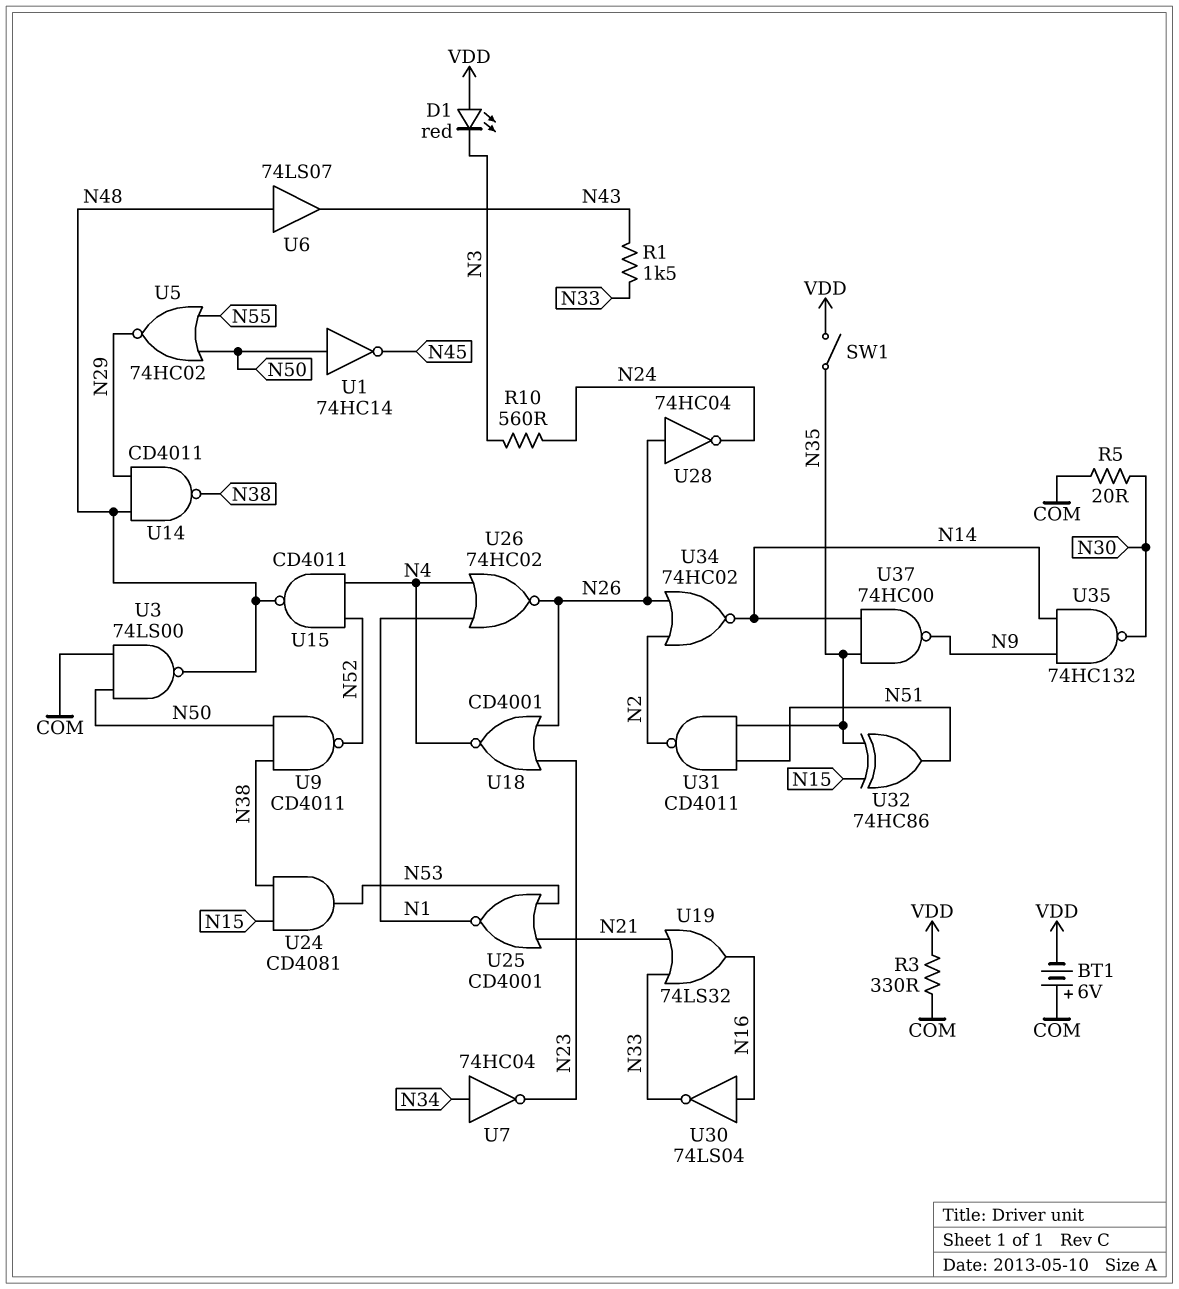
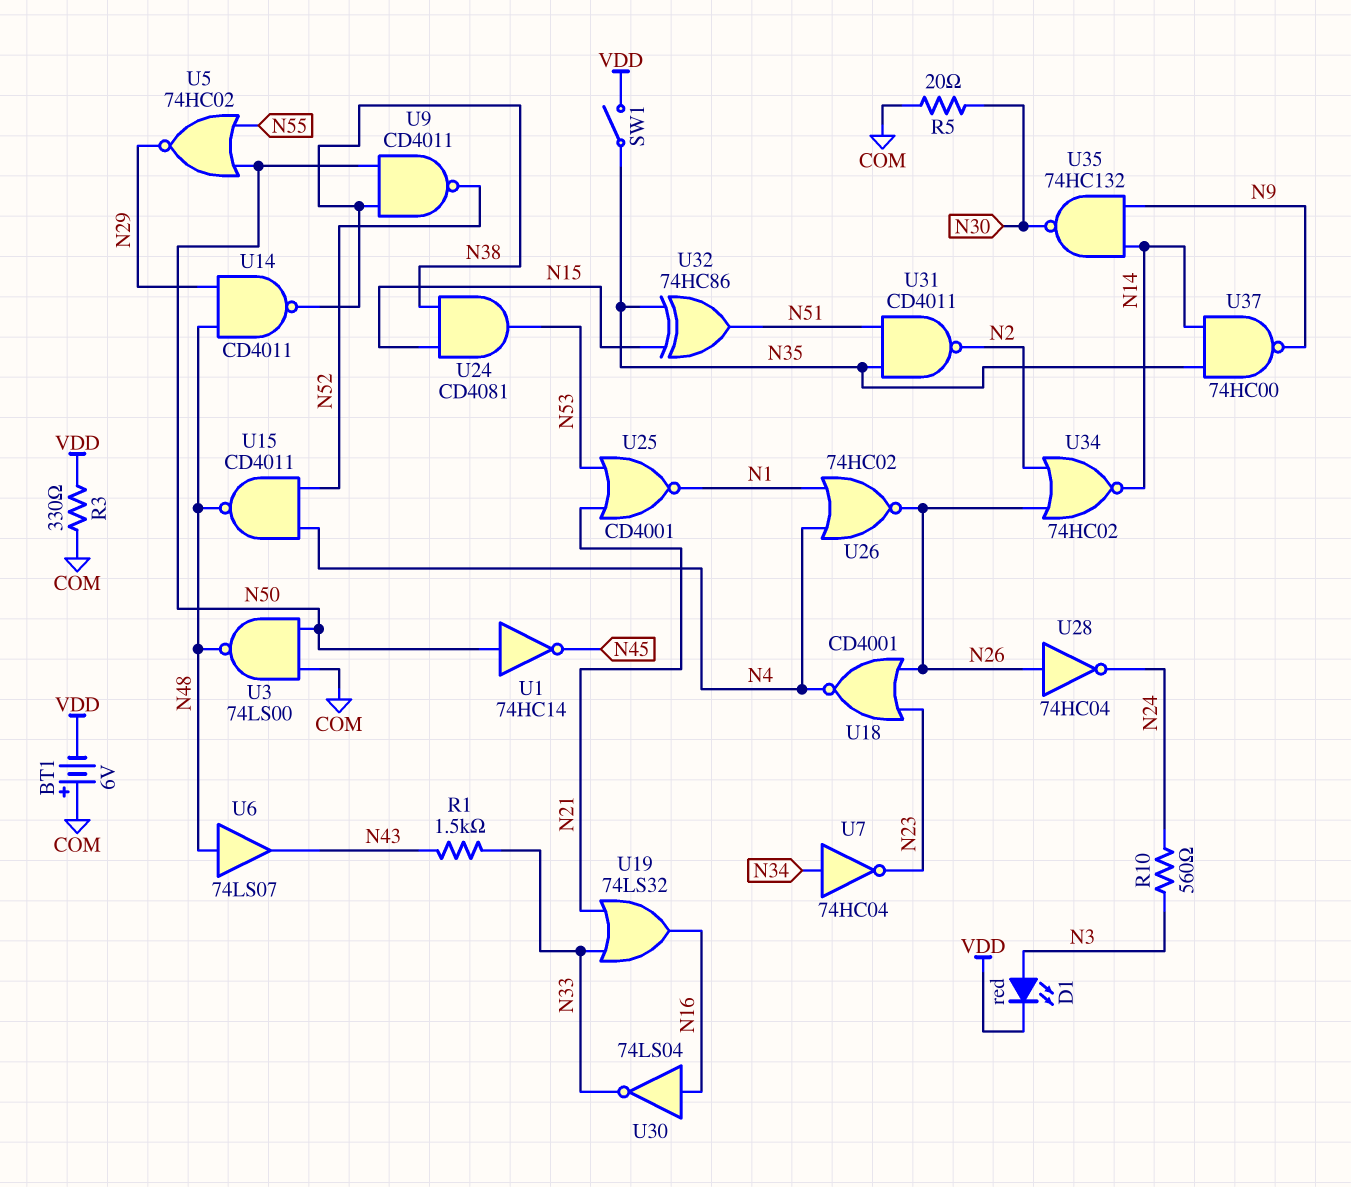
D1: LED red (A VDD, K N3) -> LED red (A N3, K VDD)

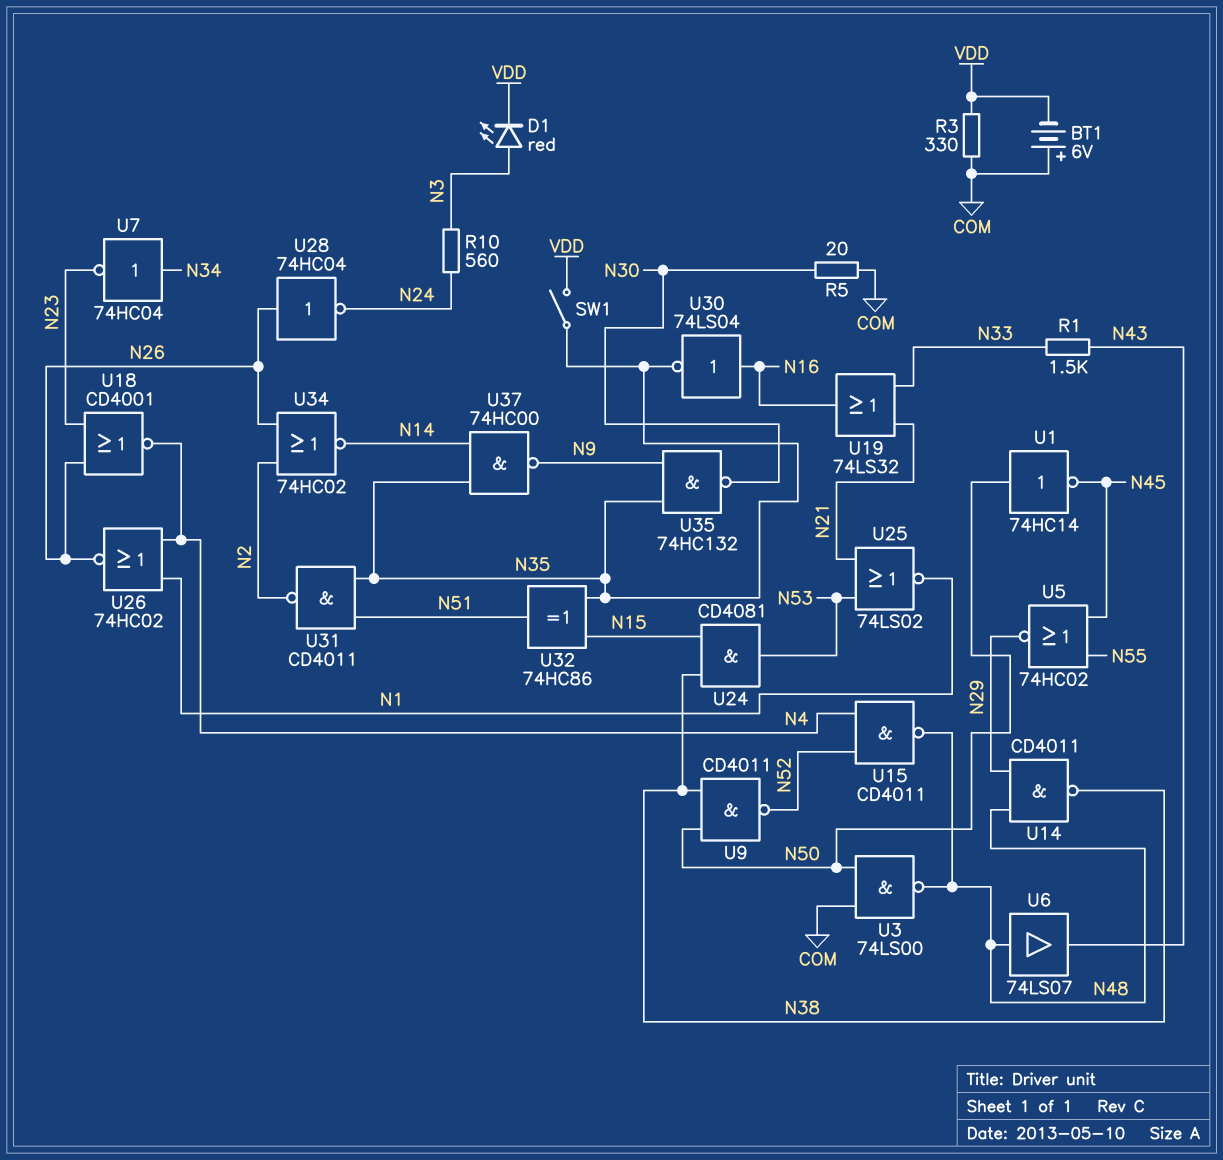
U5: NOR 74HC02 (in N50, in N55, out N29) -> NOR 74HC02 (in N45, in N55, out N29)
U25: NOR CD4001 (in N21, in N53, out N1) -> NOR 74LS02 (in N21, in N53, out N1)
U30: NOT 74LS04 (in N16, out N33) -> NOT 74LS04 (in N16, out N35)
U35: NAND 74HC132 (in N9, in N14, out N30) -> NAND 74HC132 (in N9, in N35, out N30)

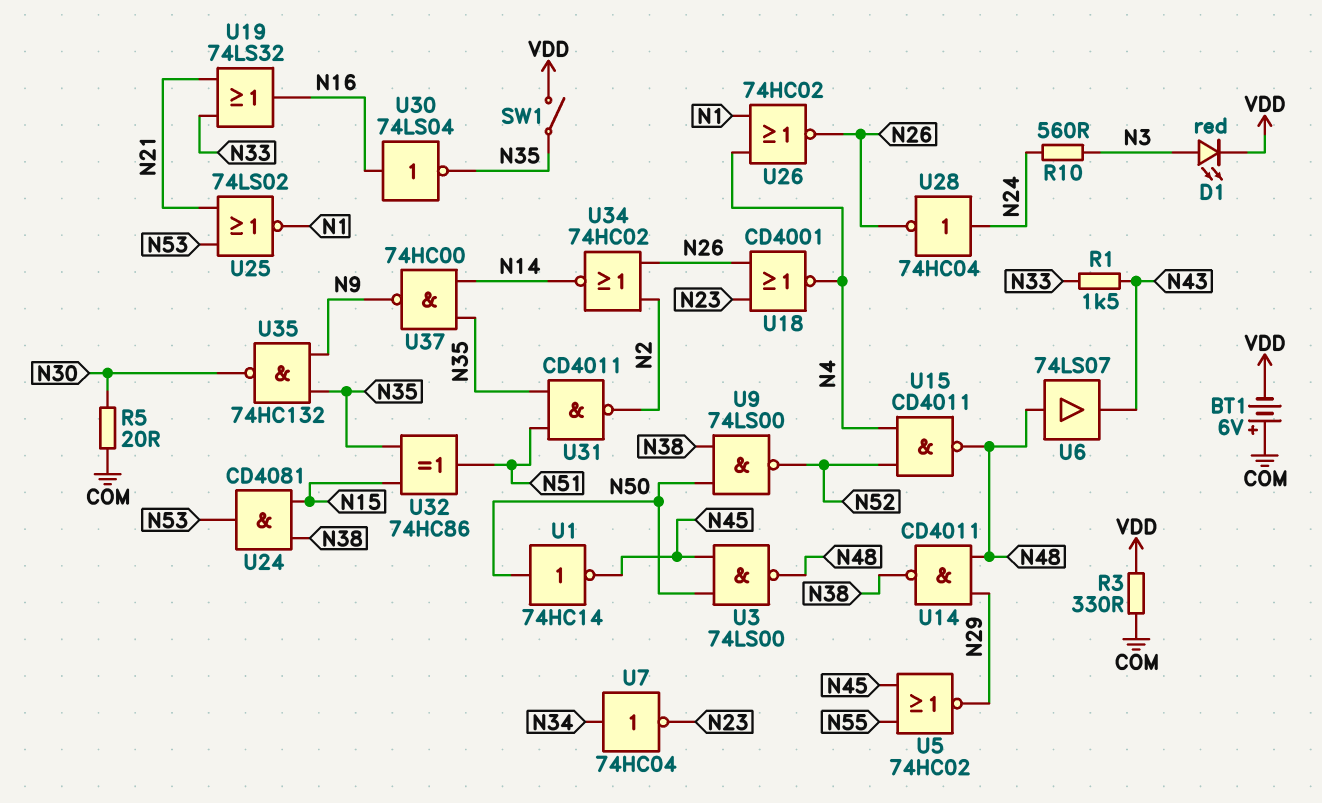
U3: NAND 74LS00 (in COM, in N50, out N48) -> NAND 74LS00 (in N45, in N50, out N48)
U9: NAND CD4011 (in N38, in N50, out N52) -> NAND 74LS00 (in N38, in N50, out N52)
U28: NOT 74HC04 (in N26, out N24) -> NOT 74HC04 (in N24, out N26)

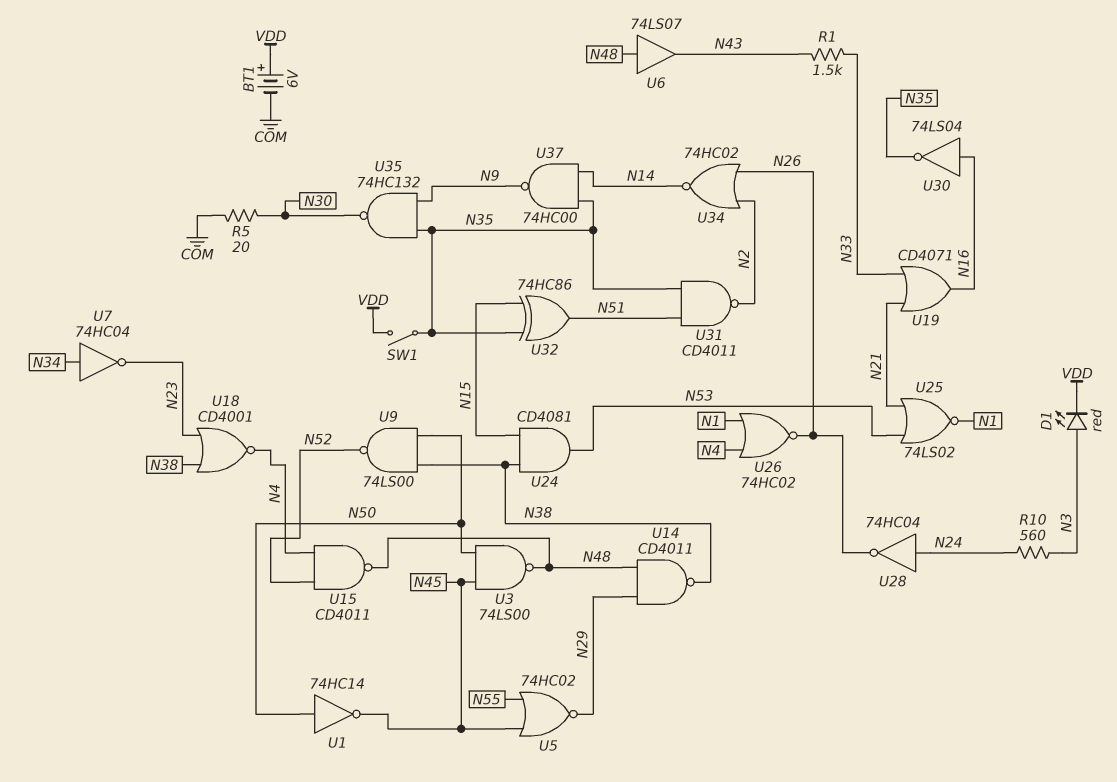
BT1: 6V (plus COM, minus VDD) -> 6V (plus VDD, minus COM)
R3: 330 (COM, VDD) -> none
U18: NOR CD4001 (in N23, in N26, out N4) -> NOR CD4001 (in N23, in N38, out N4)
U19: OR 74LS32 (in N21, in N33, out N16) -> OR CD4071 (in N21, in N33, out N16)

